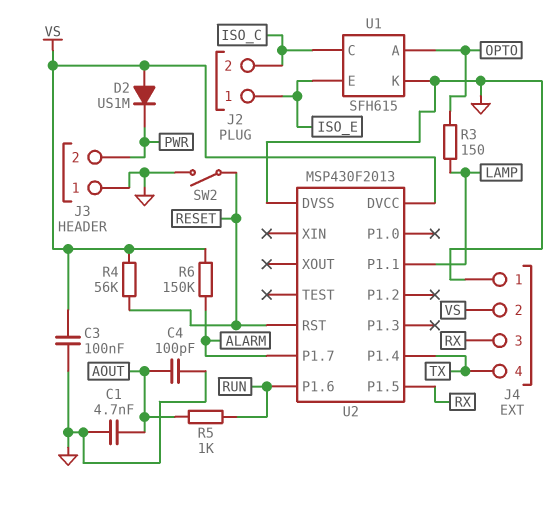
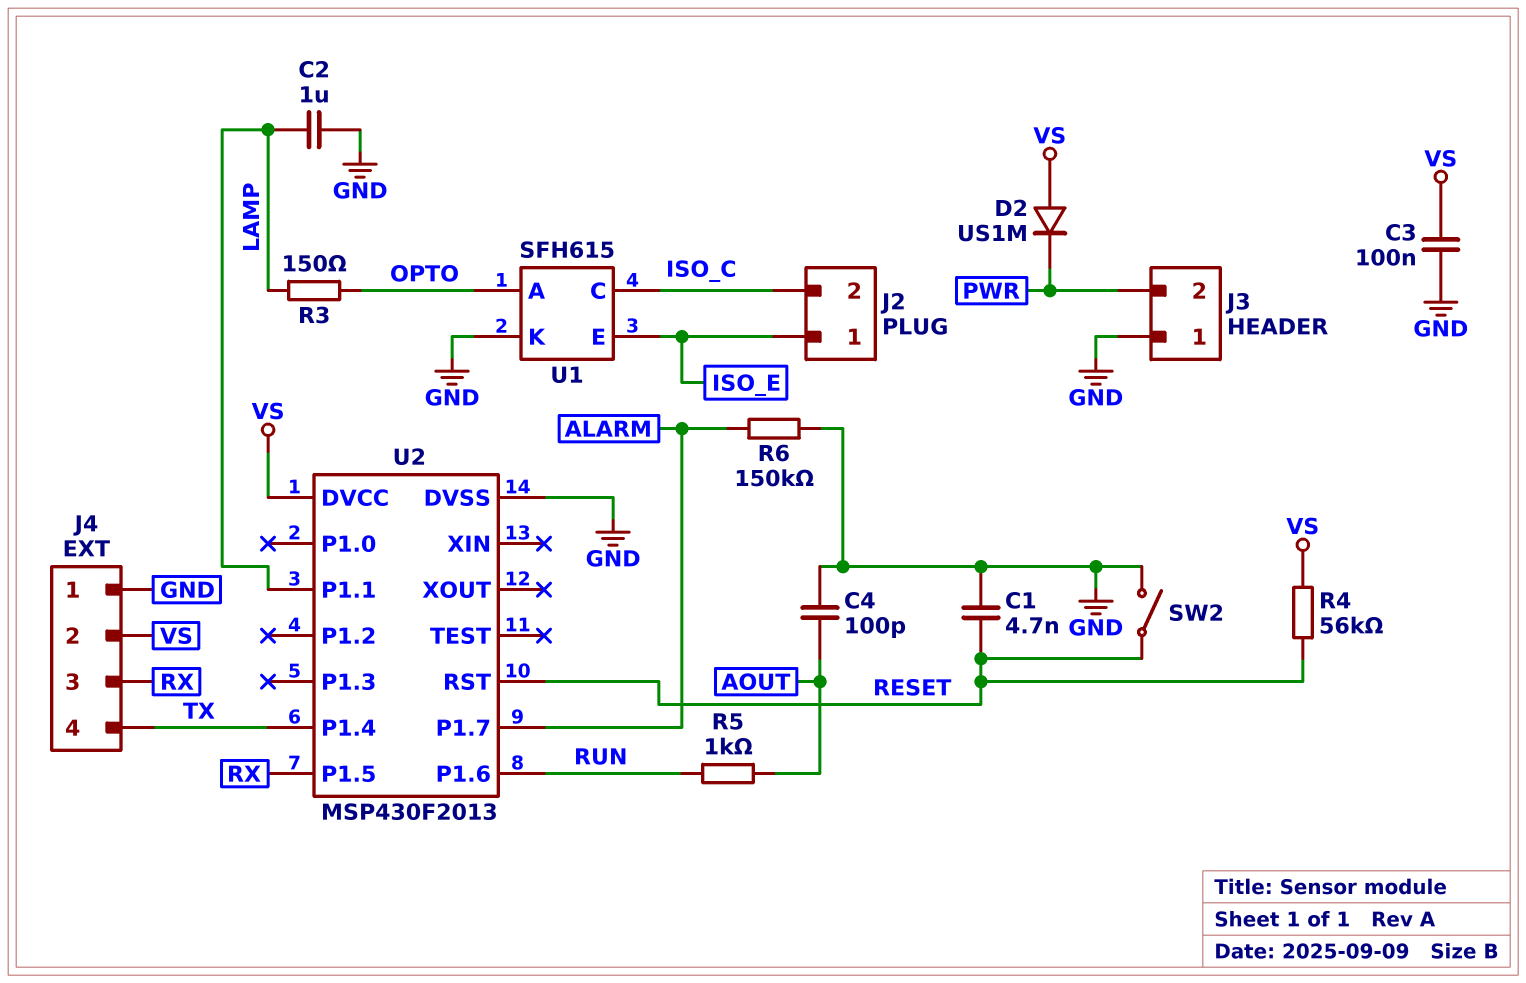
C1: 4.7nF (AOUT, GND) -> 4.7nF (GND, RESET)
C2: none -> 1uF (GND, LAMP)
R6: 150k (ALARM, VS) -> 150k (ALARM, GND)

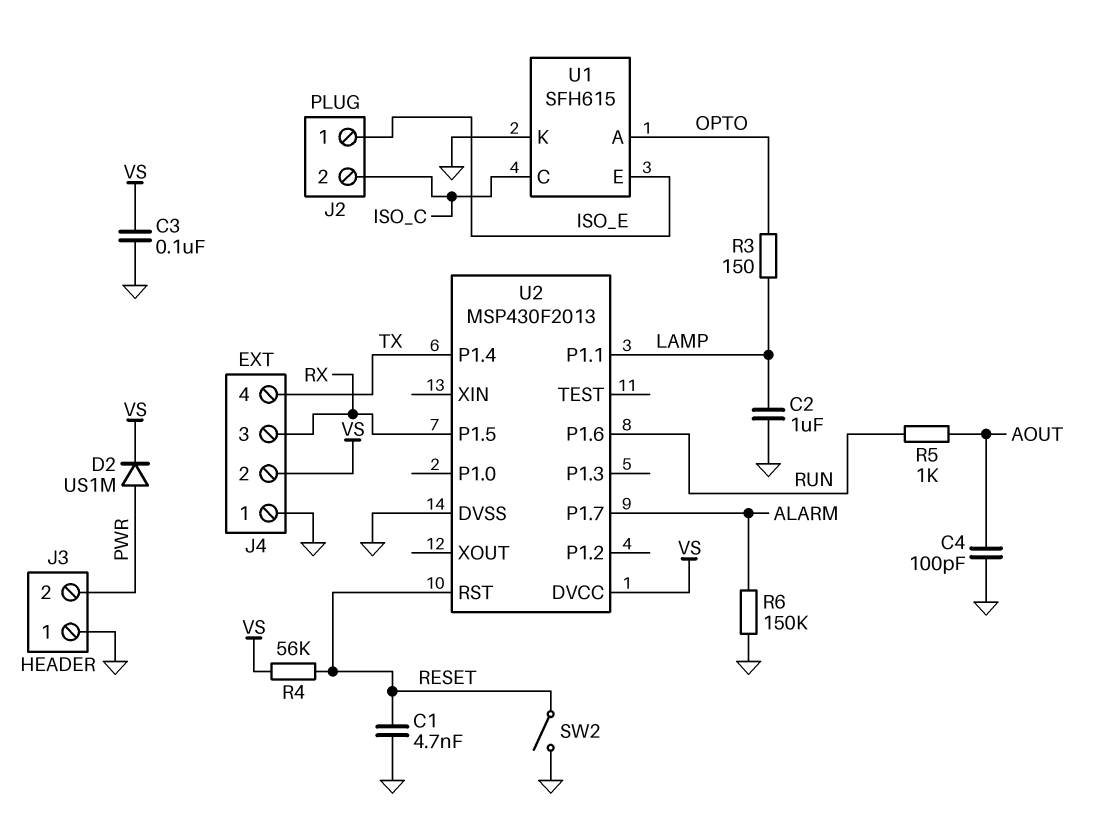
D2: diode US1M (A VS, K PWR) -> diode US1M (A PWR, K VS)

